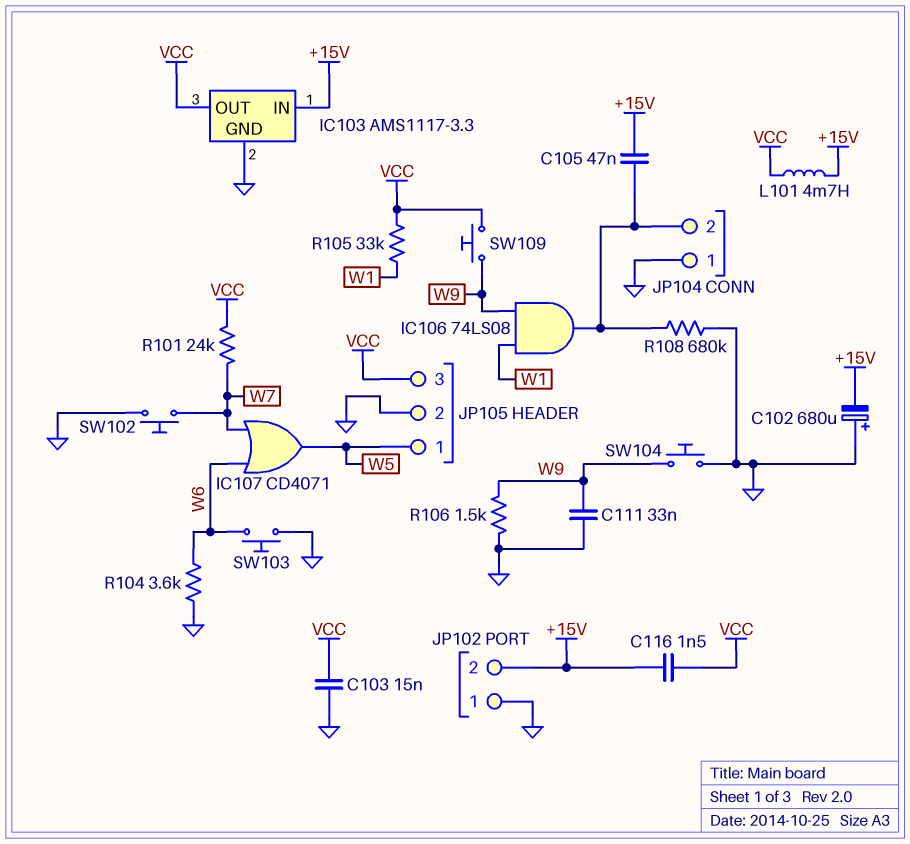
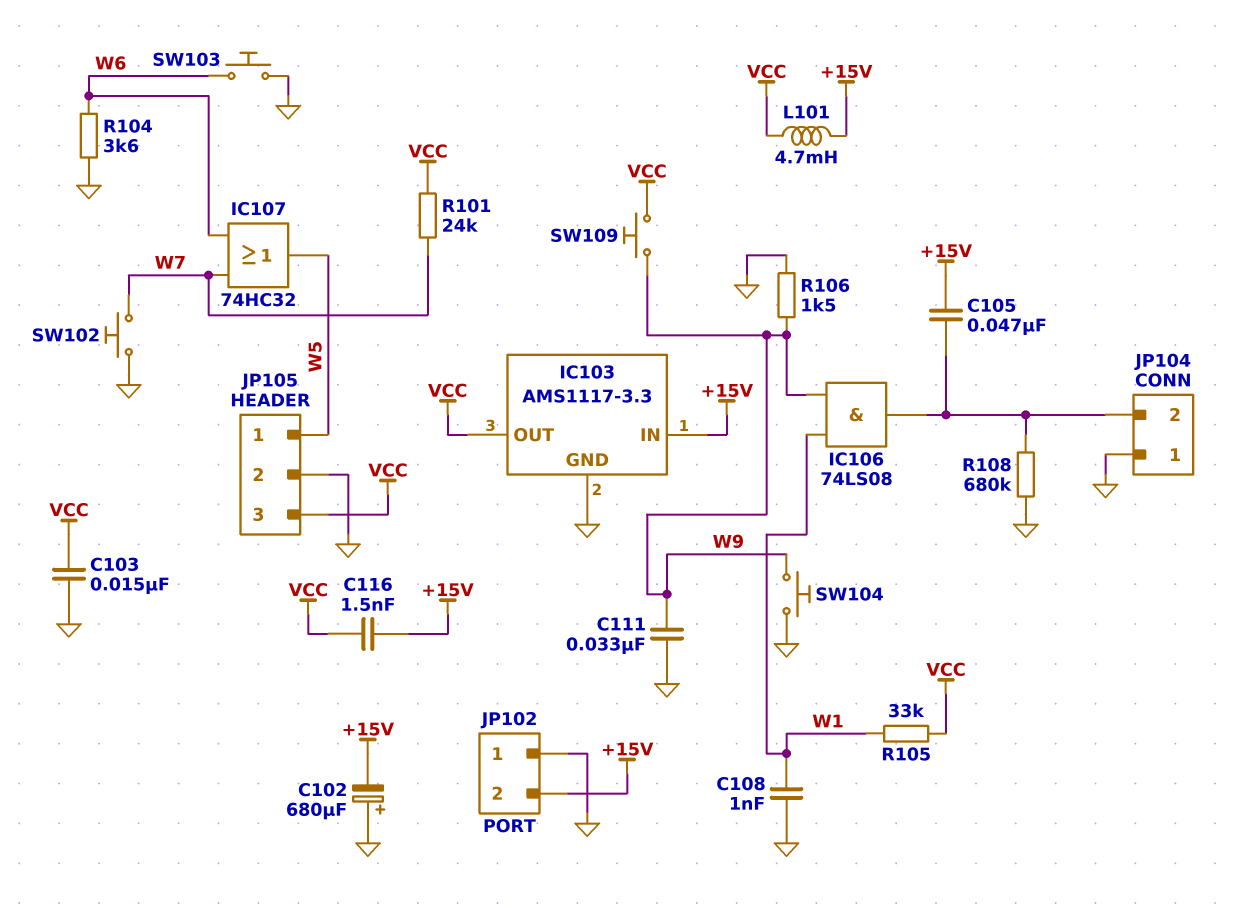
C108: none -> 1nF (GND, W1)
IC107: OR CD4071 (in W6, in W7, out W5) -> OR 74HC32 (in W6, in W7, out W5)

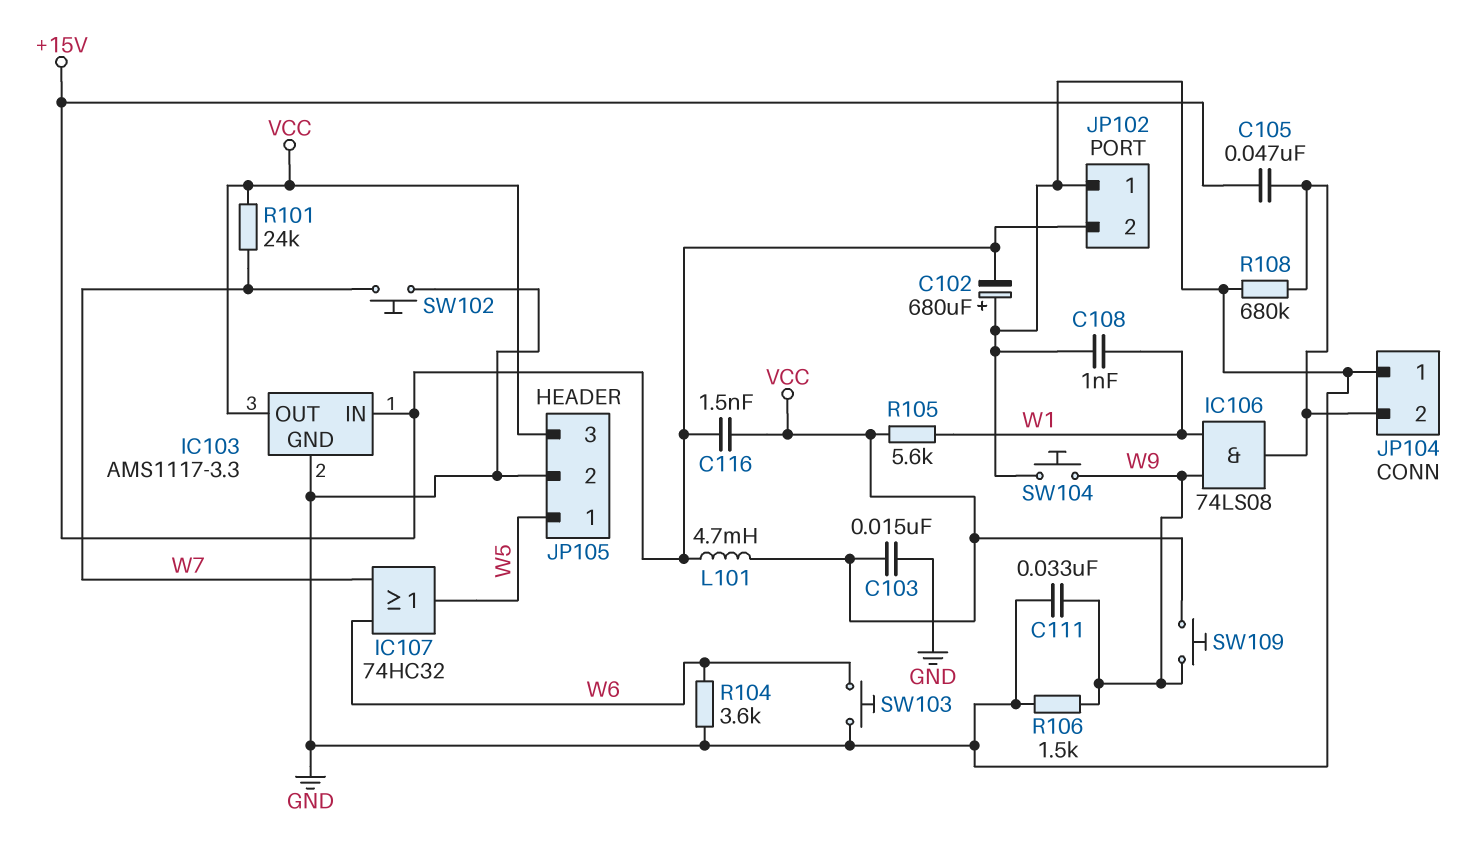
R105: 33k (VCC, W1) -> 5.6k (VCC, W1)

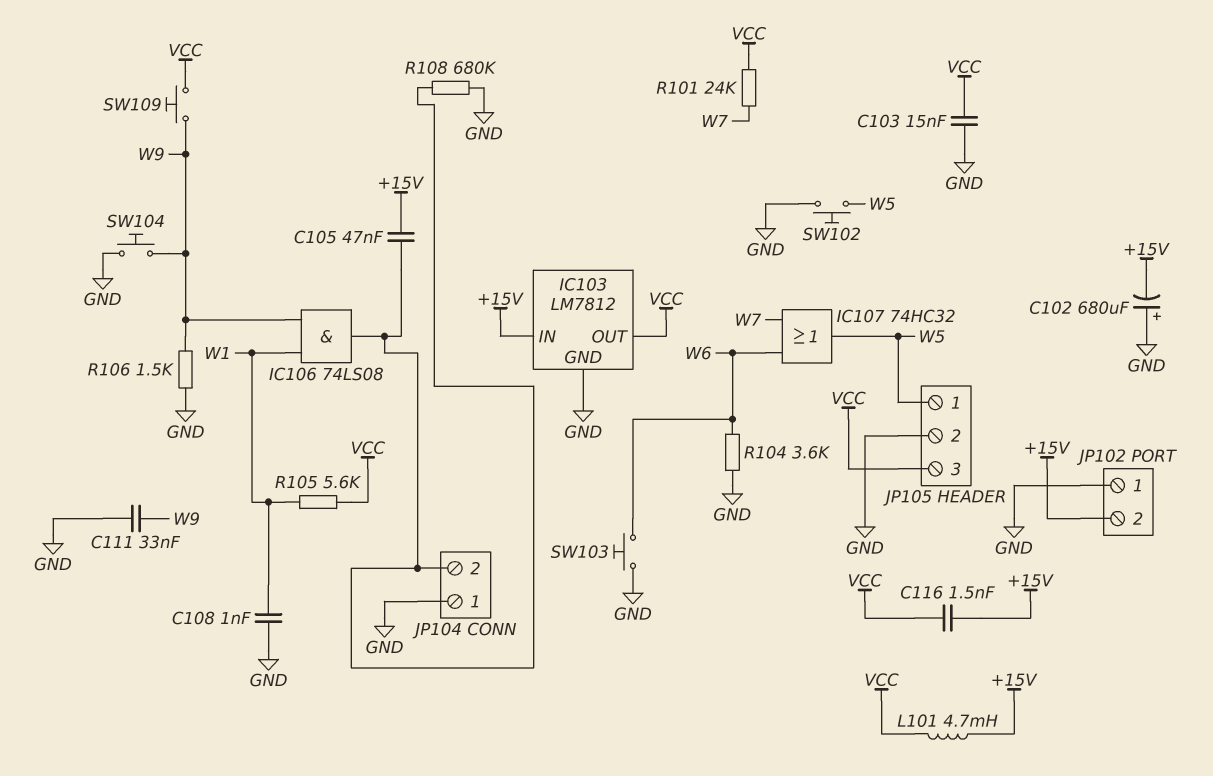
IC103: AMS1117-3.3 -> LM7812
SW102: button (GND, W7) -> button (GND, W5)

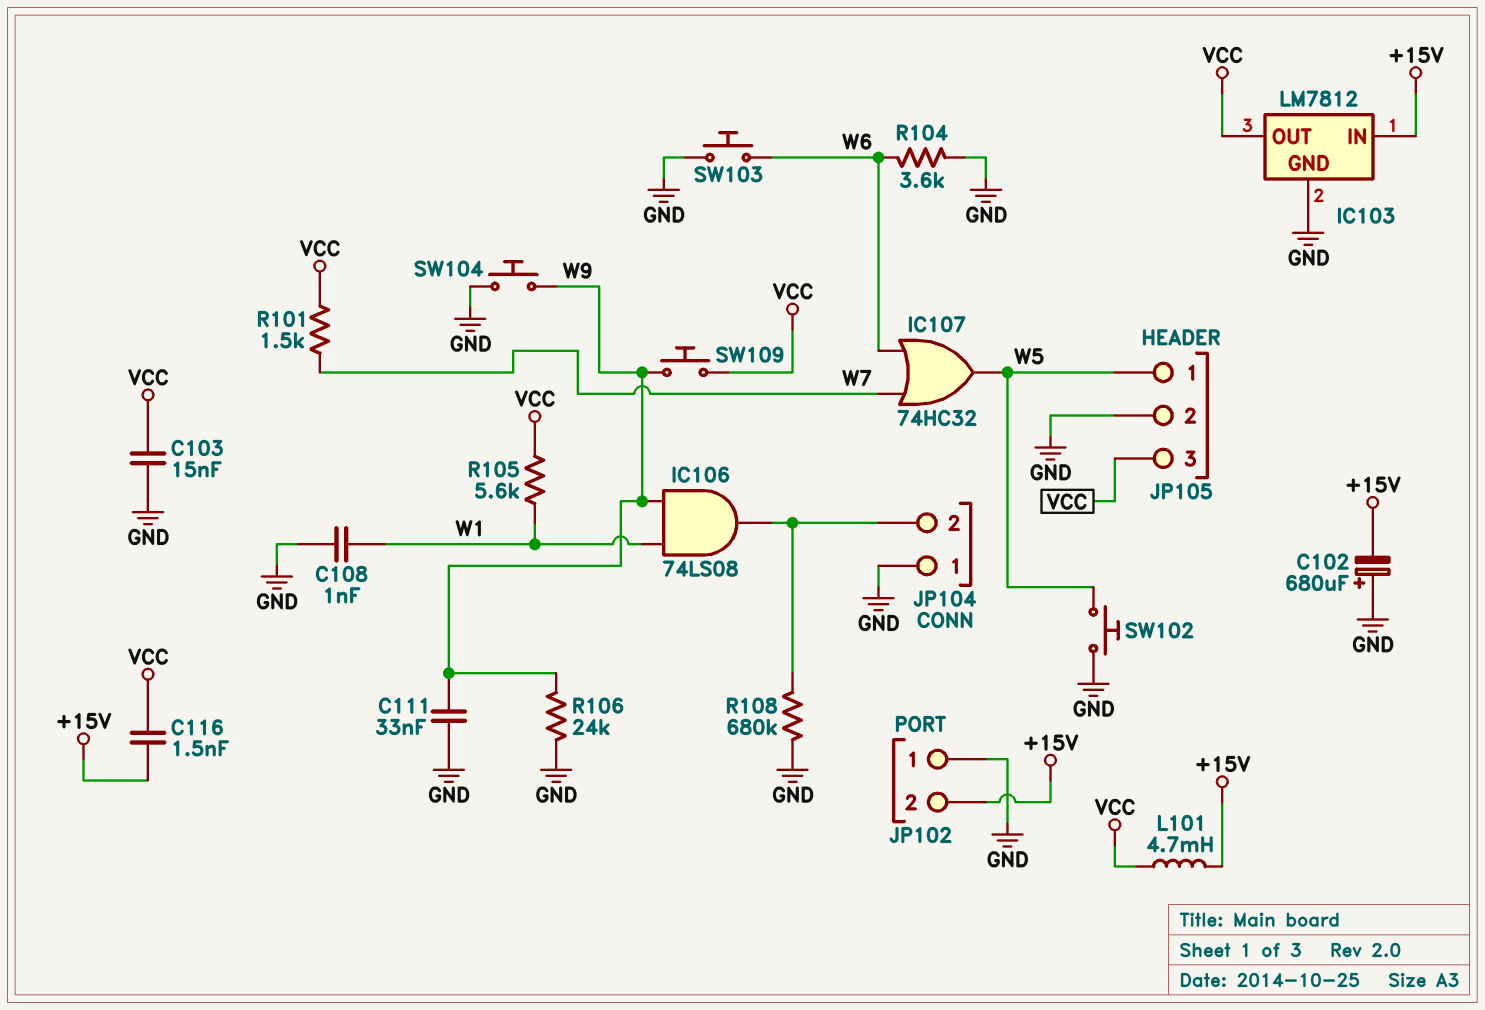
C105: 47nF (+15V, JP104/2) -> none
R101: 24k (VCC, W7) -> 1.5k (VCC, W7)
R106: 1.5k (GND, W9) -> 24k (GND, W9)

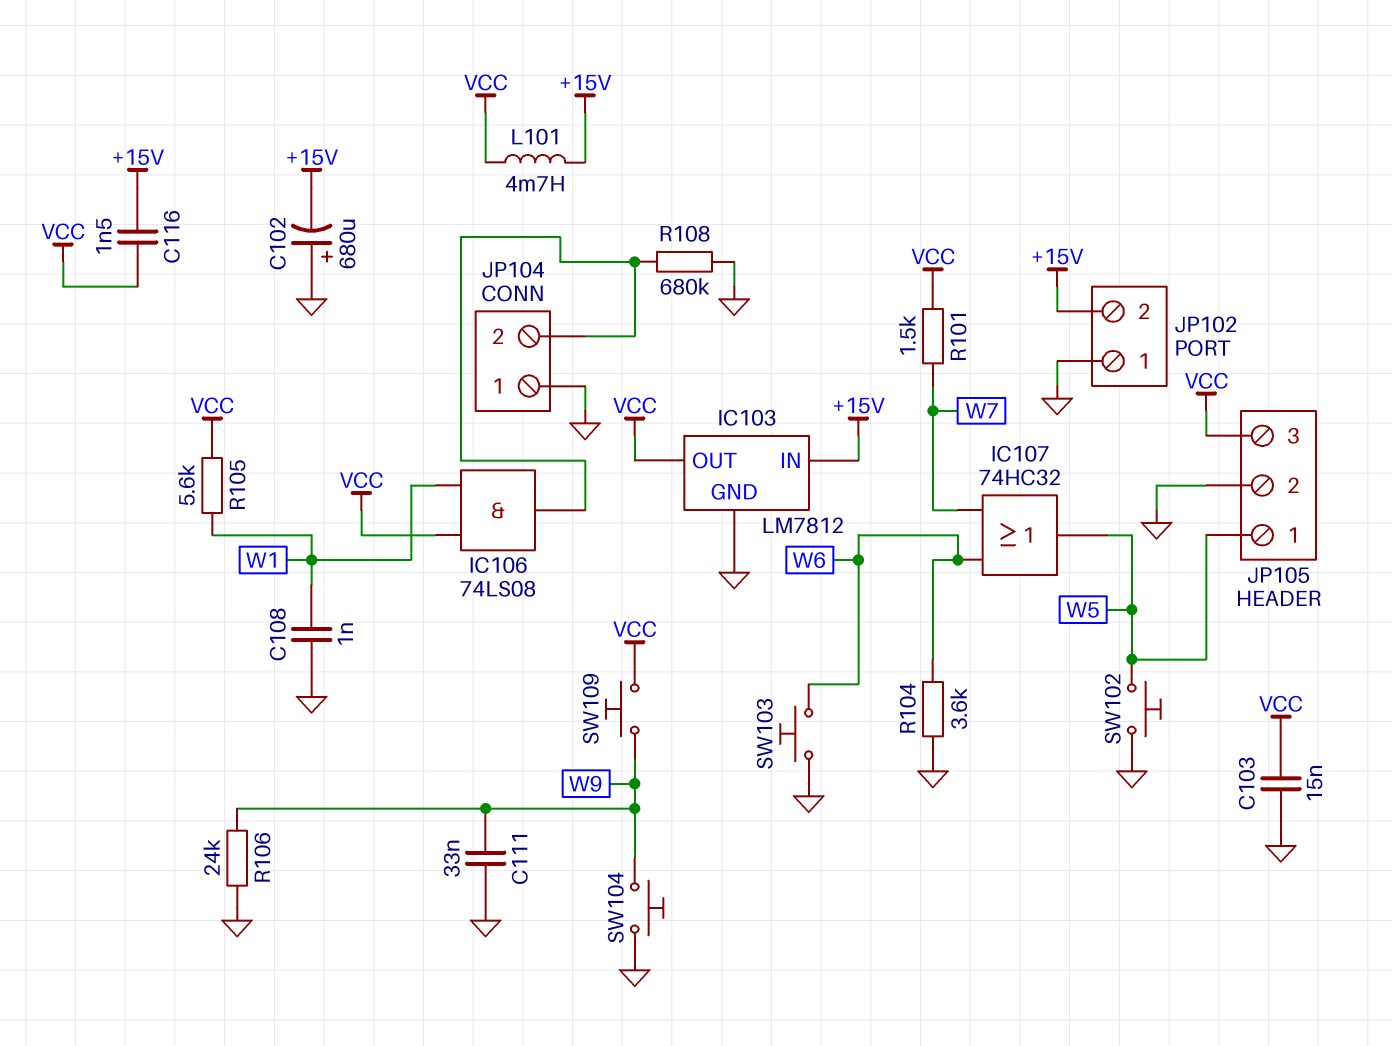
IC106: AND 74LS08 (in W1, in W9, out JP104/2) -> AND 74LS08 (in VCC, in W1, out JP104/2)

